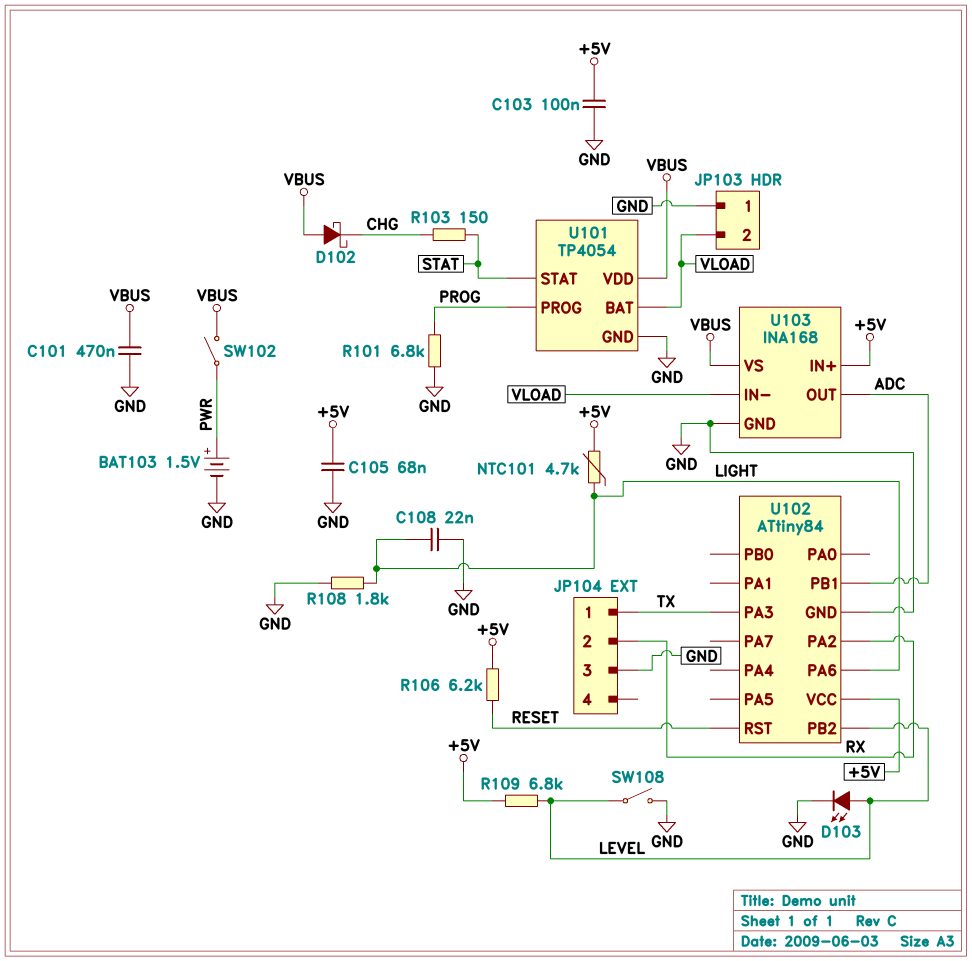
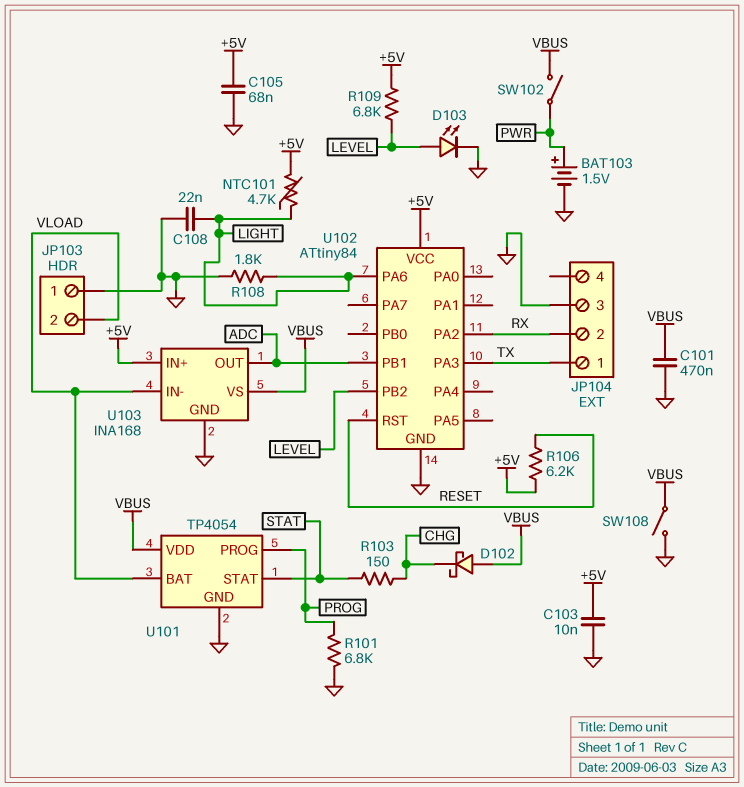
C103: 100nF (+5V, GND) -> 10nF (+5V, GND)
SW108: switch (GND, LEVEL) -> switch (GND, VBUS)

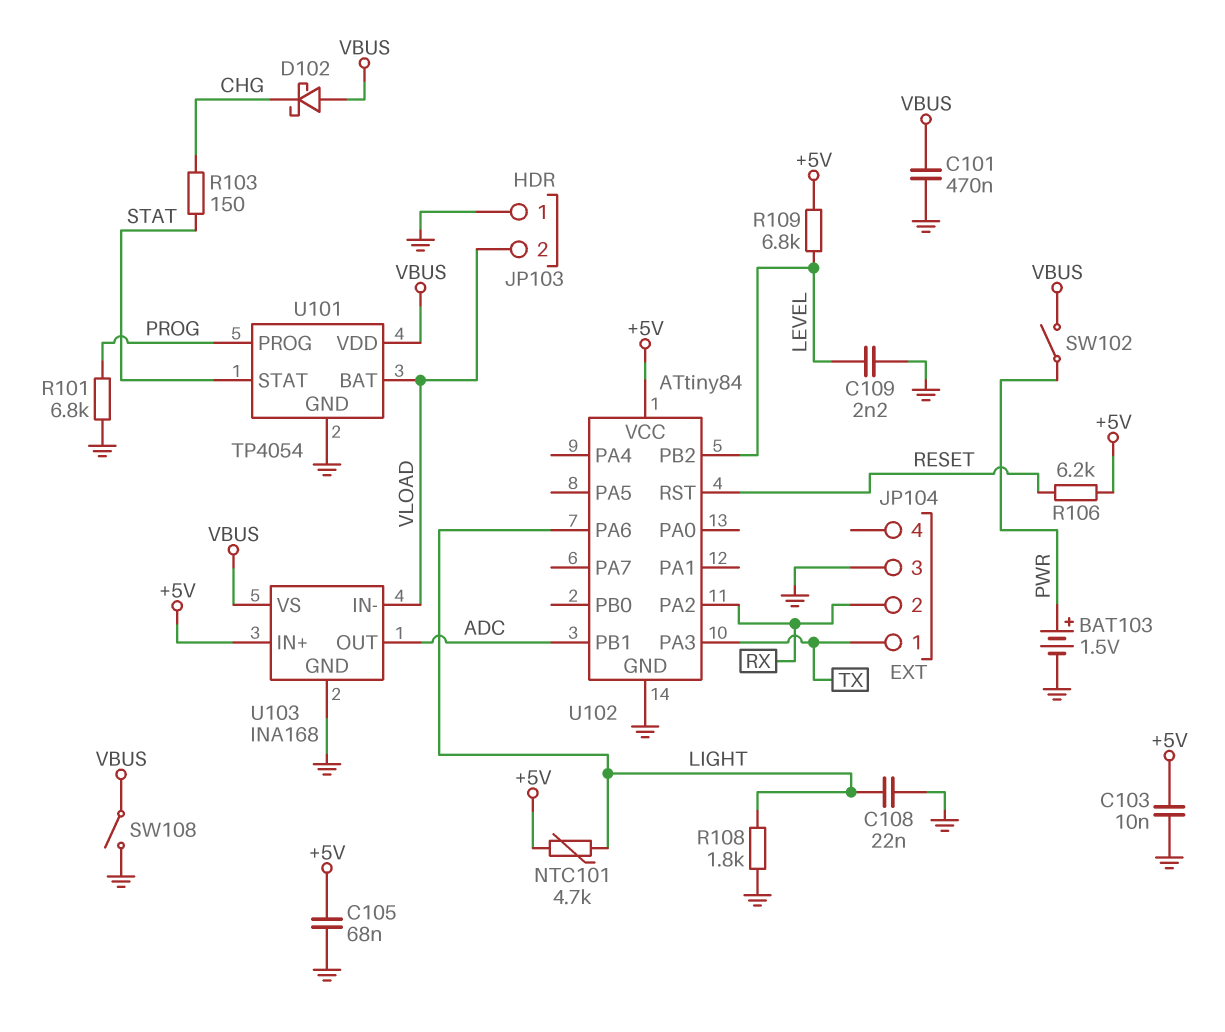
C109: none -> 2.2nF (GND, LEVEL)
D103: LED (A LEVEL, K GND) -> none

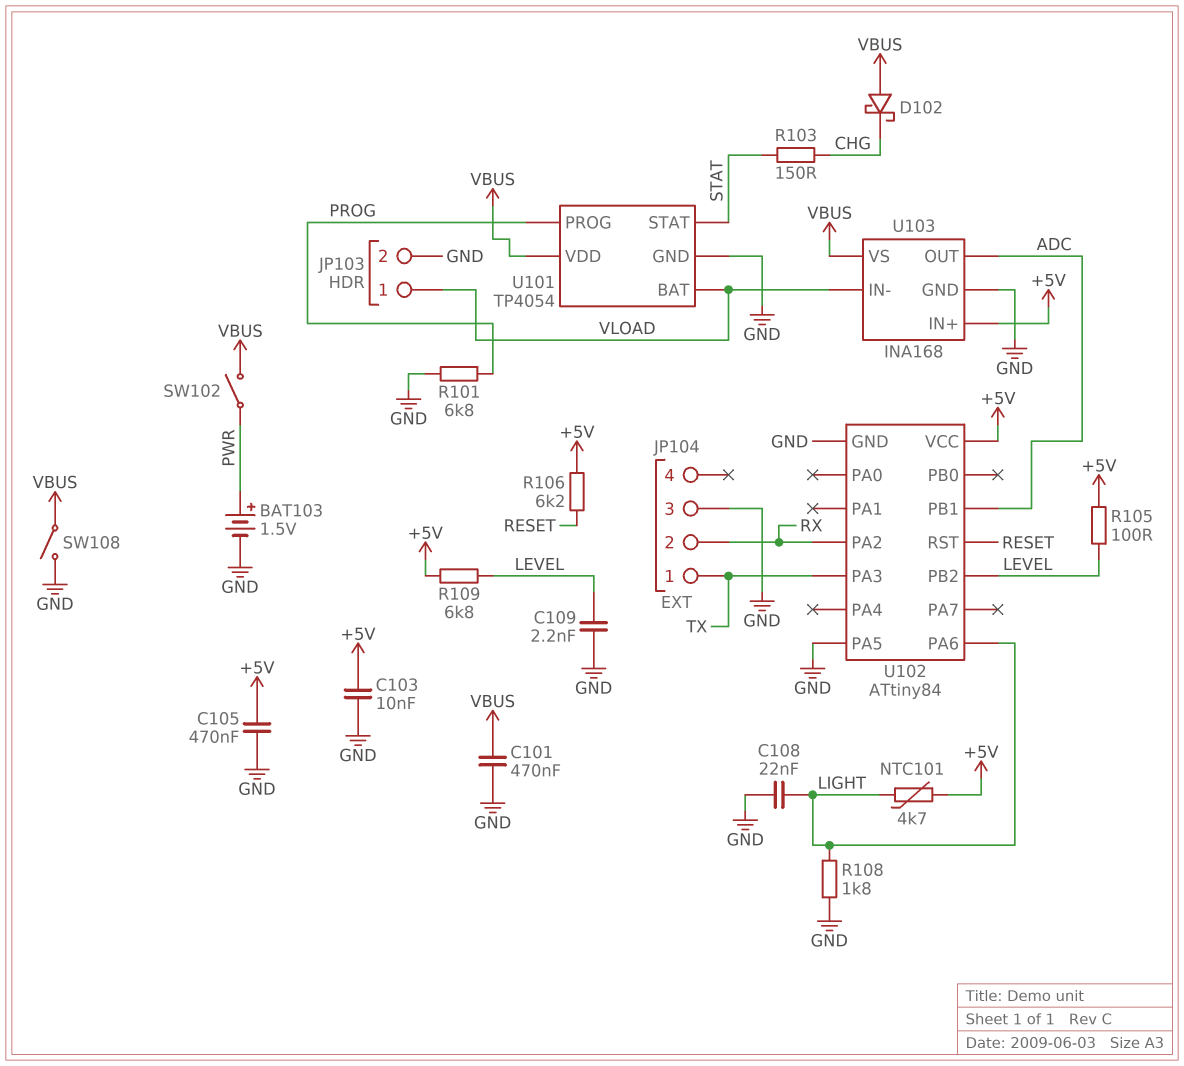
C105: 68nF (+5V, GND) -> 470nF (+5V, GND)
JP103 pin 1: GND -> VLOAD
JP103 pin 2: VLOAD -> GND
R105: none -> 100 (+5V, LEVEL)
U102 pin PA5: none -> GND

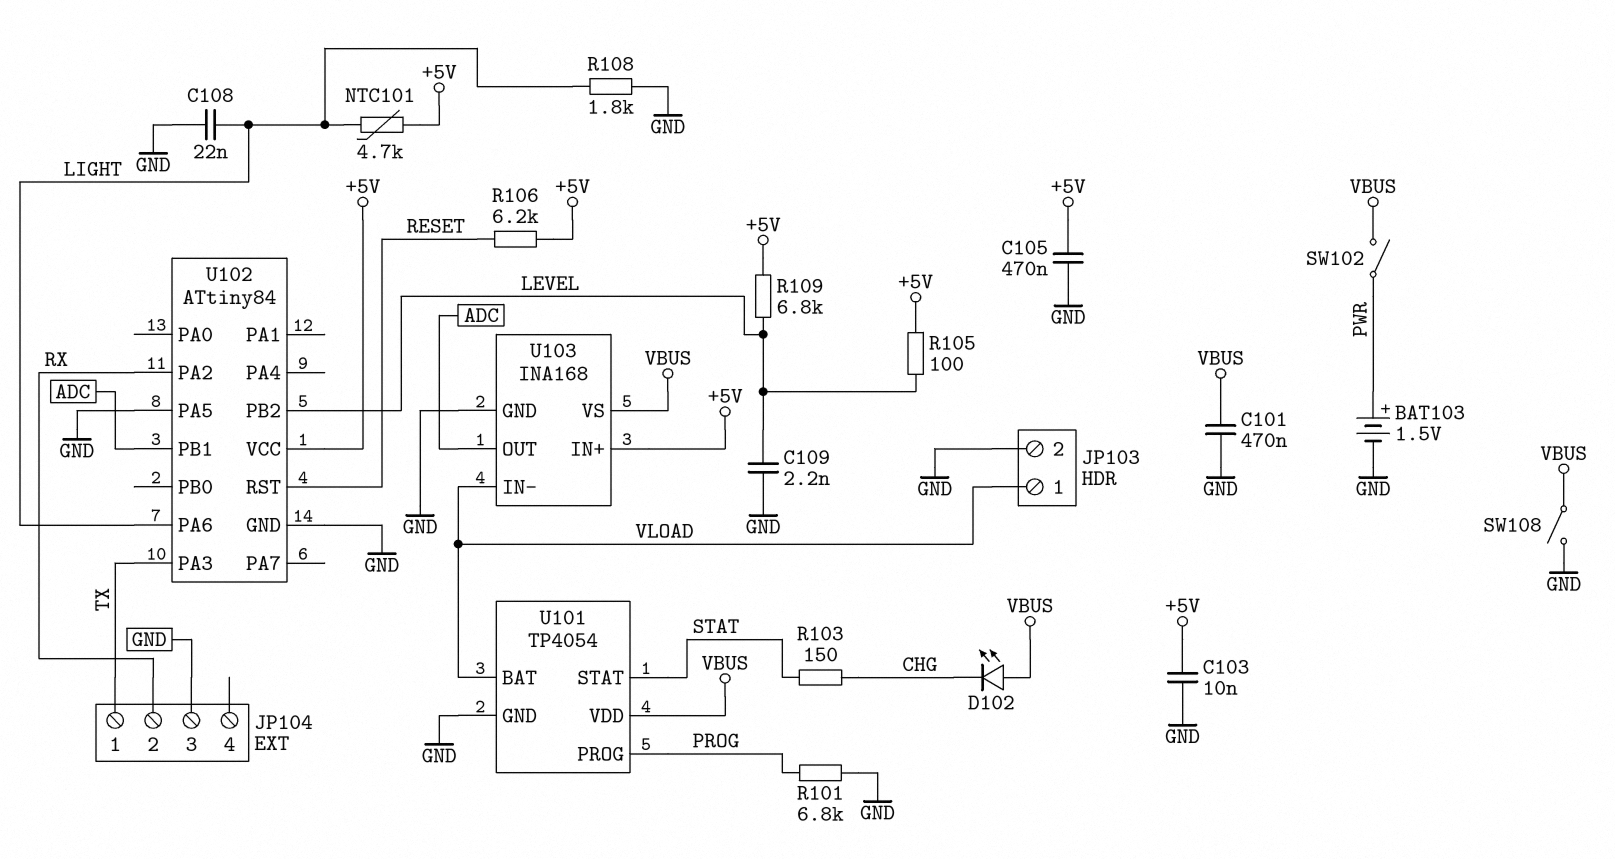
D102: schottky (A VBUS, K CHG) -> LED (A VBUS, K CHG)

